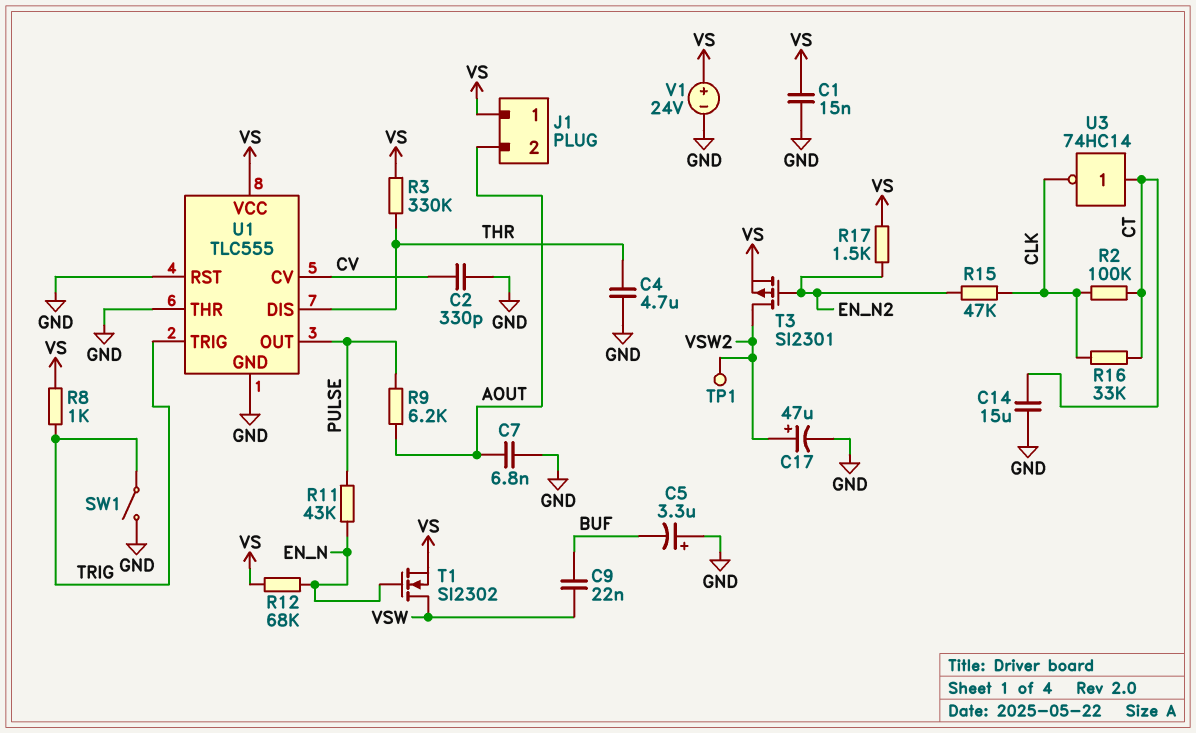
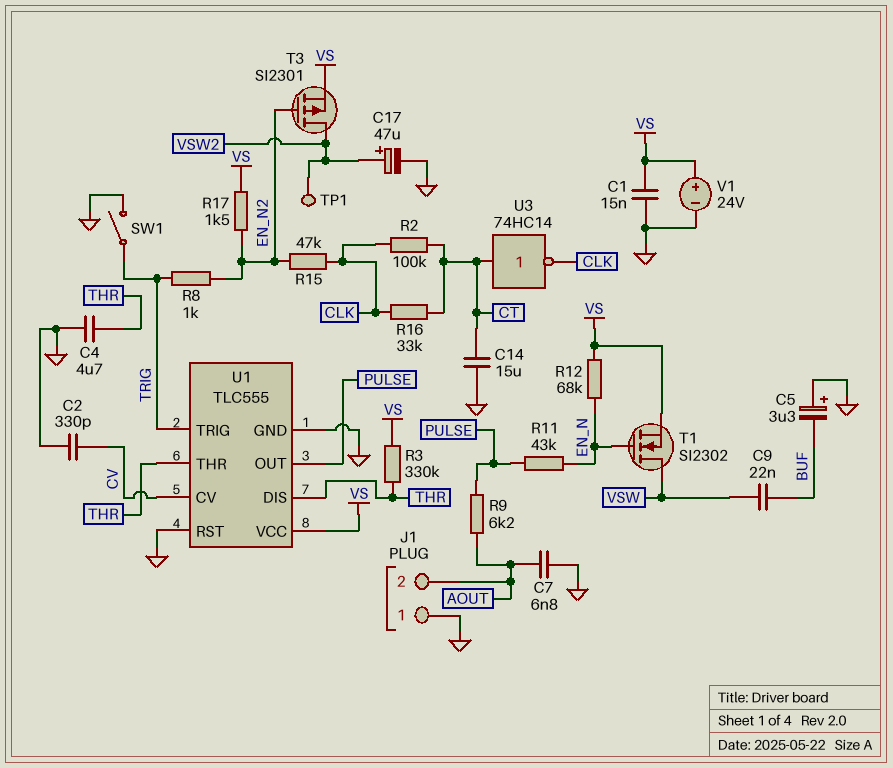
J1 pin 1: VS -> GND
R8: 1k (TRIG, VS) -> 1k (EN_N2, TRIG)
U1 pin THR: GND -> THR

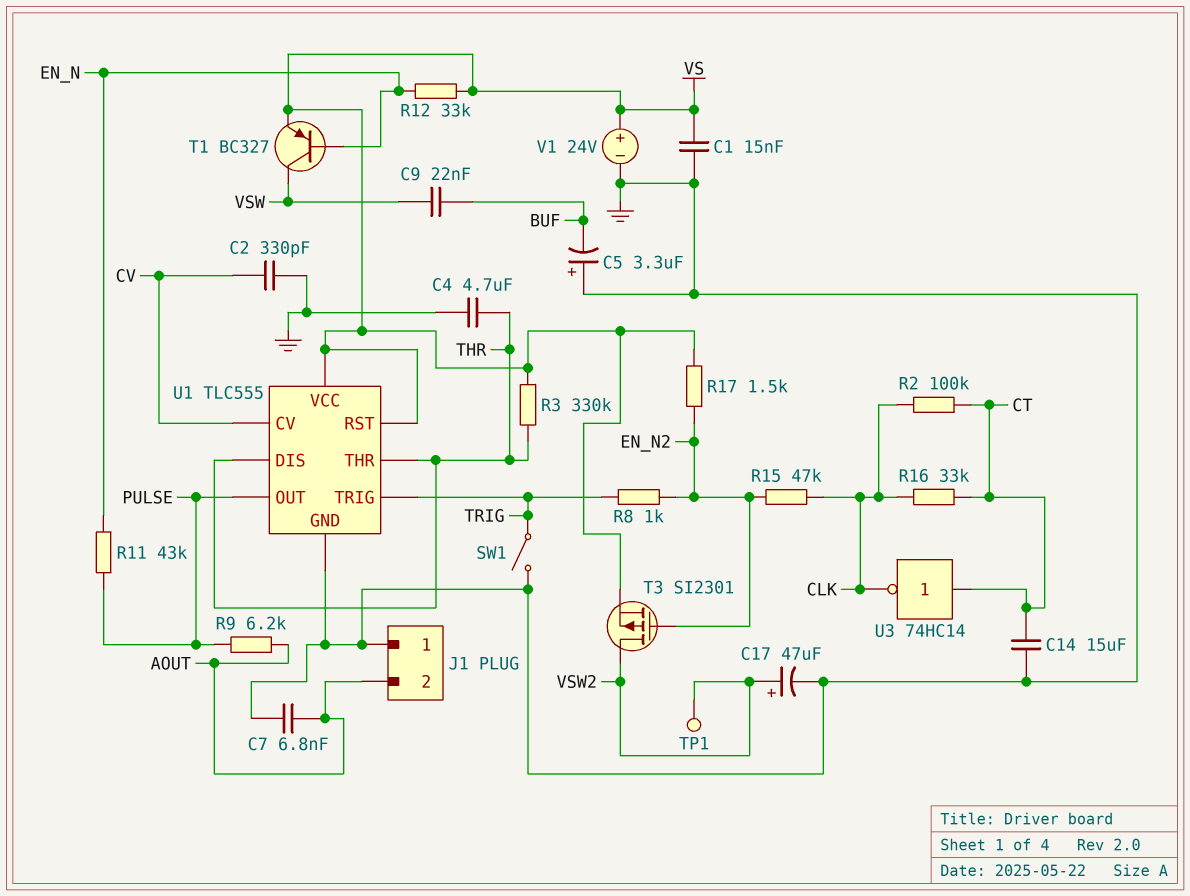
R12: 68k (EN_N, VS) -> 33k (EN_N, VS)
T1: NMOS SI2302 (G EN_N, D VSW, S VS) -> PNP BC327 (B EN_N, C VSW, E VS)
U1 pin RST: GND -> VS

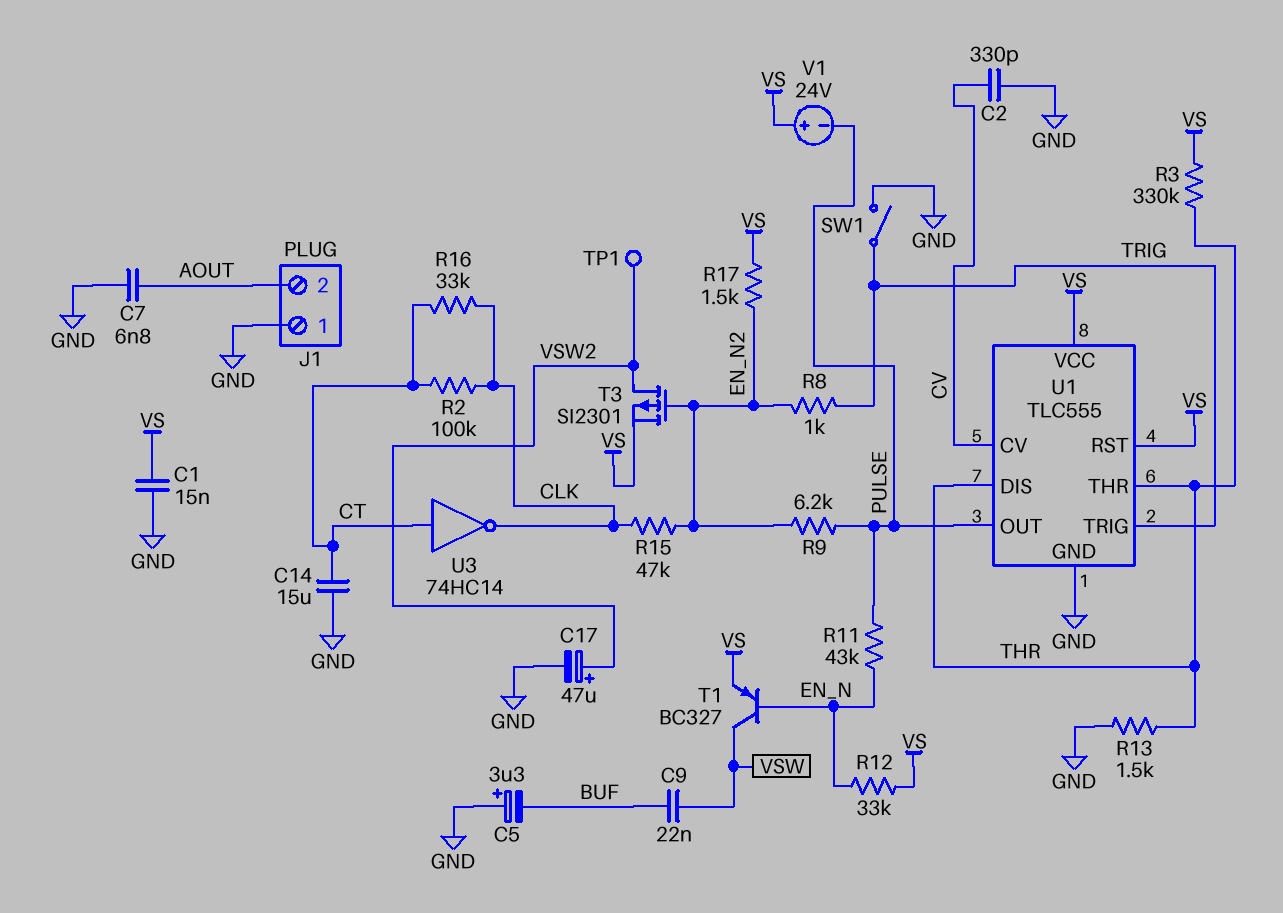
C4: 4.7uF (GND, THR) -> none
R9: 6.2k (AOUT, PULSE) -> 6.2k (EN_N2, PULSE)
R13: none -> 1.5k (GND, THR)
V1: 24V (plus VS, minus GND) -> 24V (plus VS, minus PULSE)

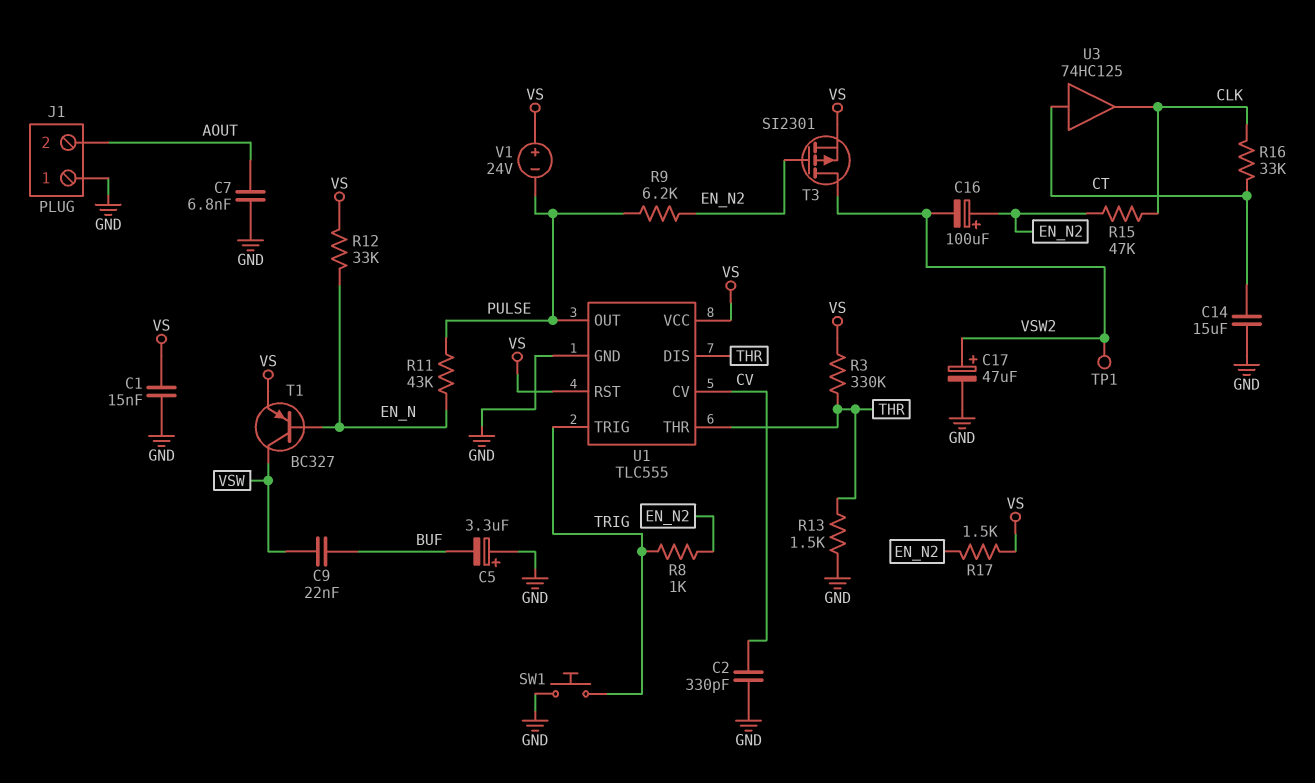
C16: none -> 100uF (plus EN_N2, minus VSW2)
R2: 100k (CLK, CT) -> none
SW1: switch (GND, TRIG) -> button (GND, TRIG)
U3: NOT 74HC14 (in CT, out CLK) -> buffer 74HC125 (in CT, out CLK)

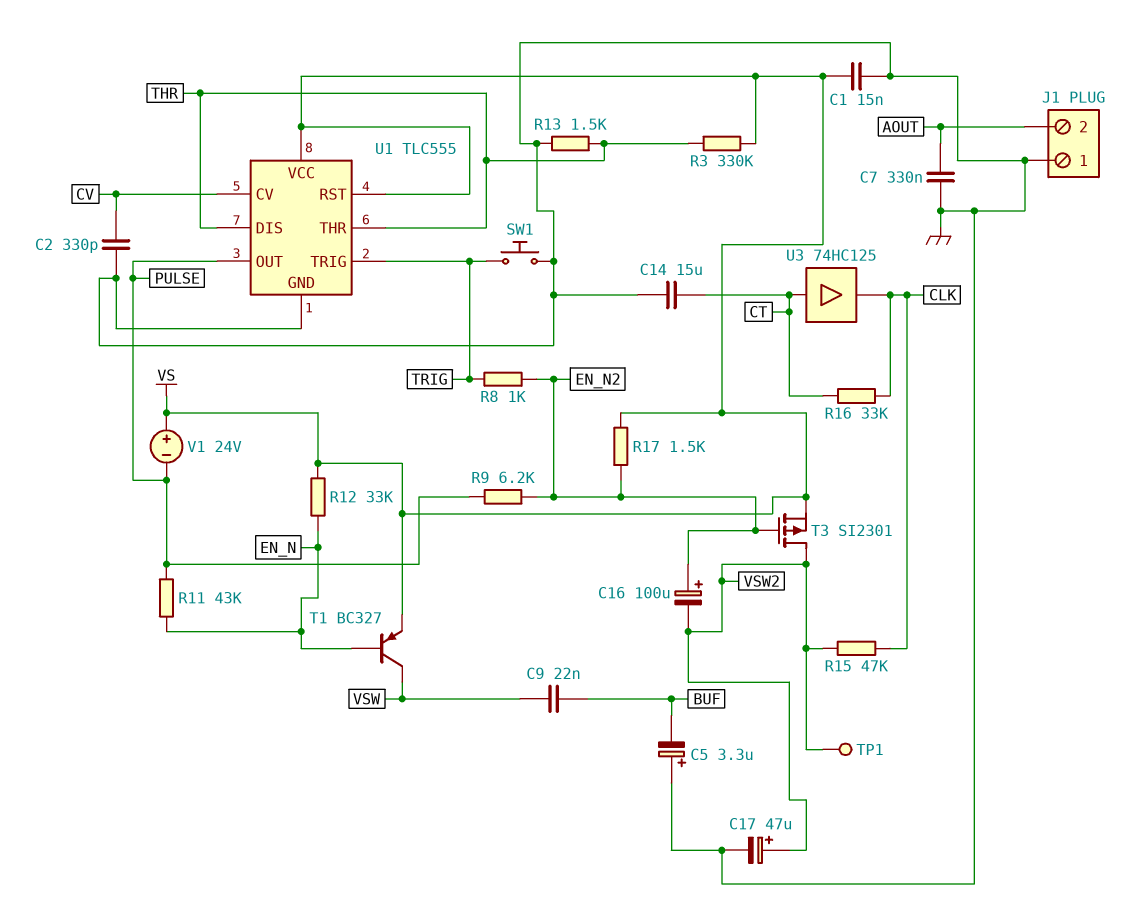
C7: 6.8nF (AOUT, GND) -> 330nF (AOUT, GND)
R15: 47k (CLK, EN_N2) -> 47k (CLK, VSW2)

